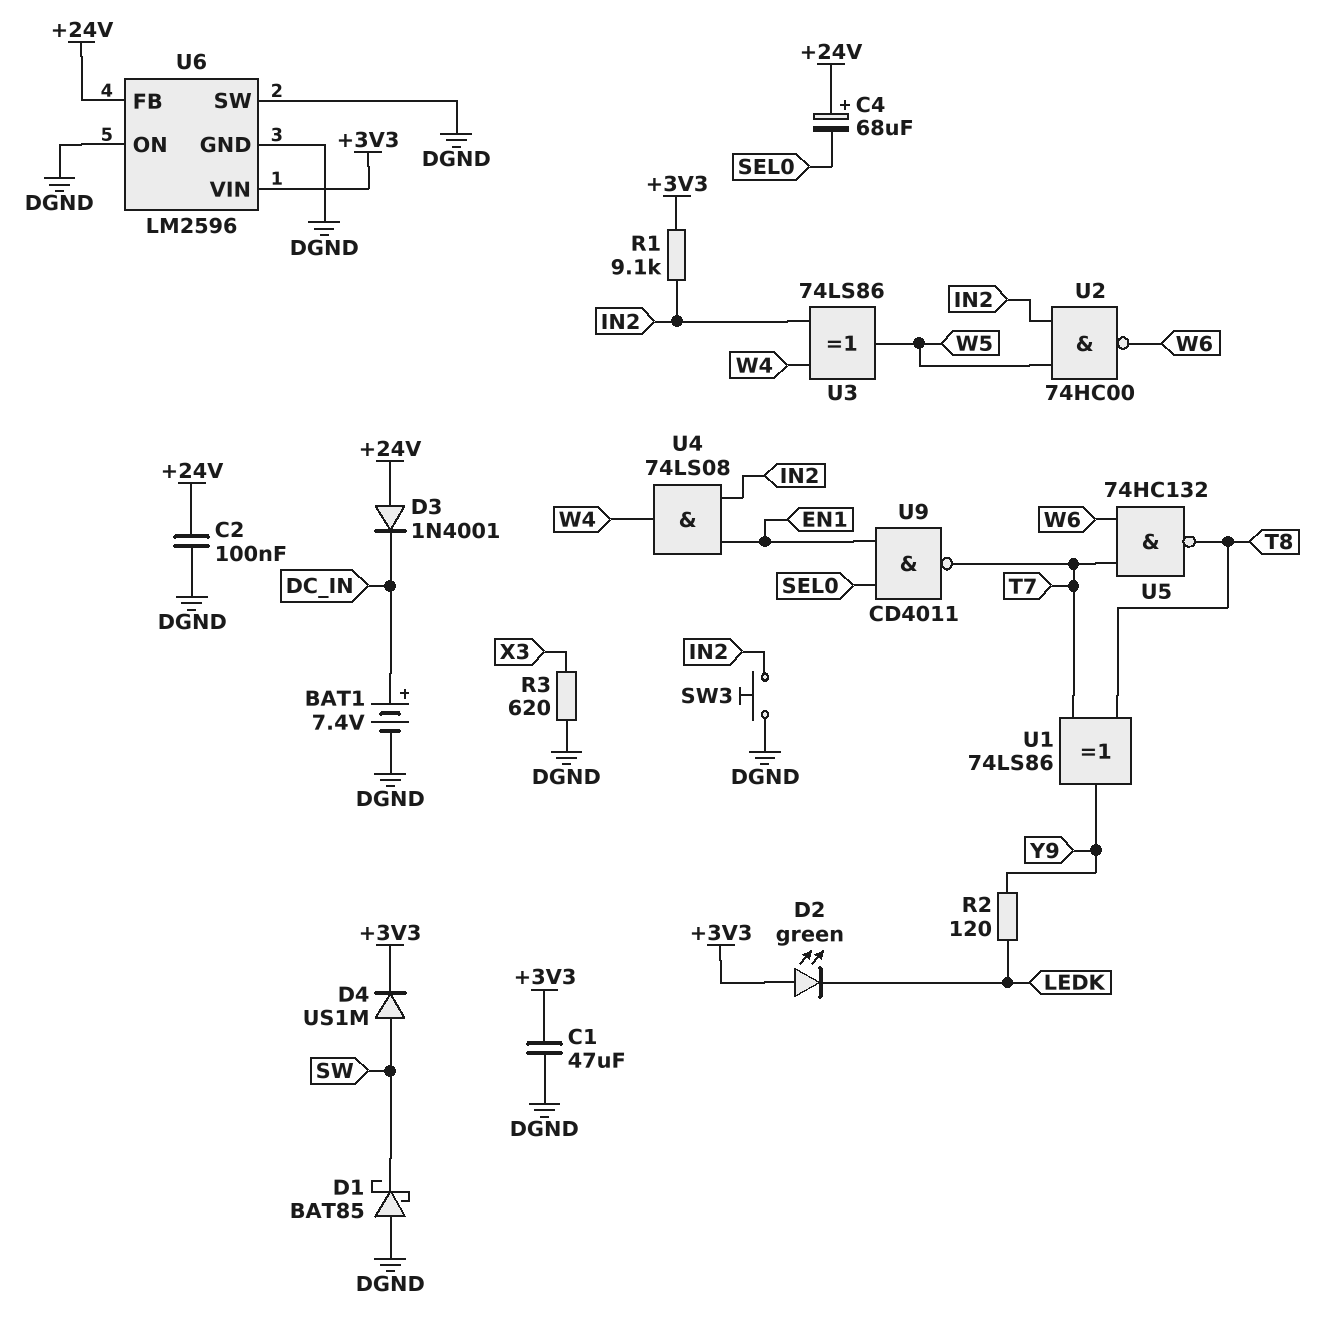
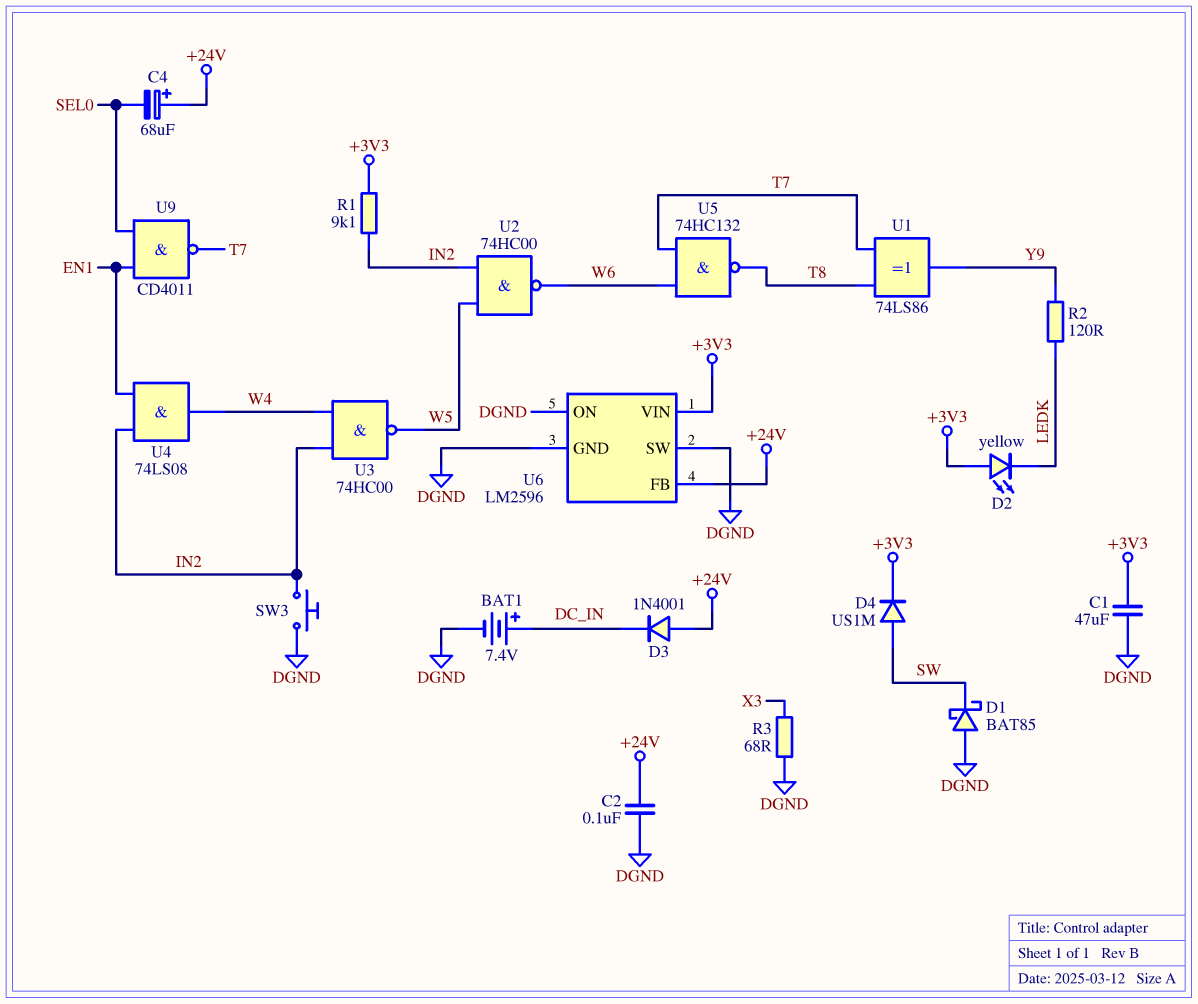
D2: LED green (A +3V3, K LEDK) -> LED yellow (A +3V3, K LEDK)
R3: 620 (DGND, X3) -> 68 (DGND, X3)
U3: XOR 74LS86 (in IN2, in W4, out W5) -> NAND 74HC00 (in IN2, in W4, out W5)

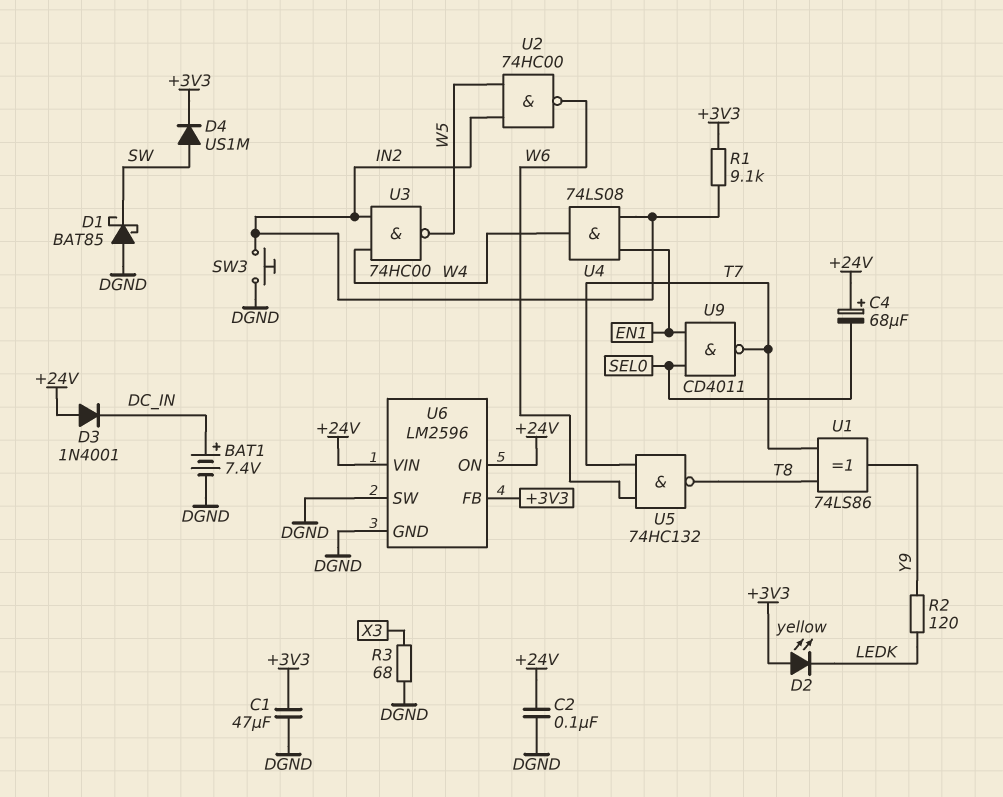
U6 pin FB: +24V -> +3V3
U6 pin ON: DGND -> +24V
U6 pin VIN: +3V3 -> +24V

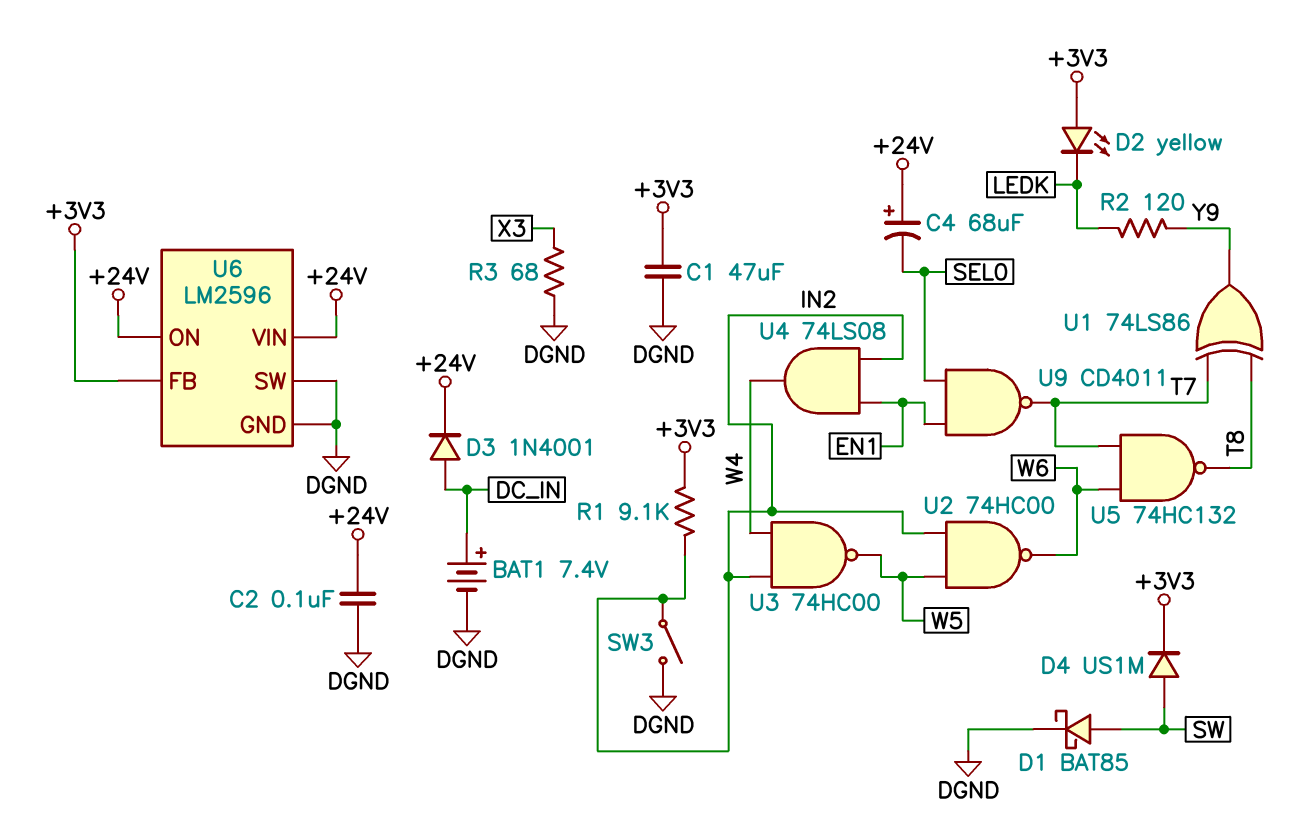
D1: schottky BAT85 (A DGND, K SW) -> schottky BAT85 (A SW, K DGND)
D3: diode 1N4001 (A +24V, K DC_IN) -> diode 1N4001 (A DC_IN, K +24V)
SW3: button (DGND, IN2) -> switch (DGND, IN2)

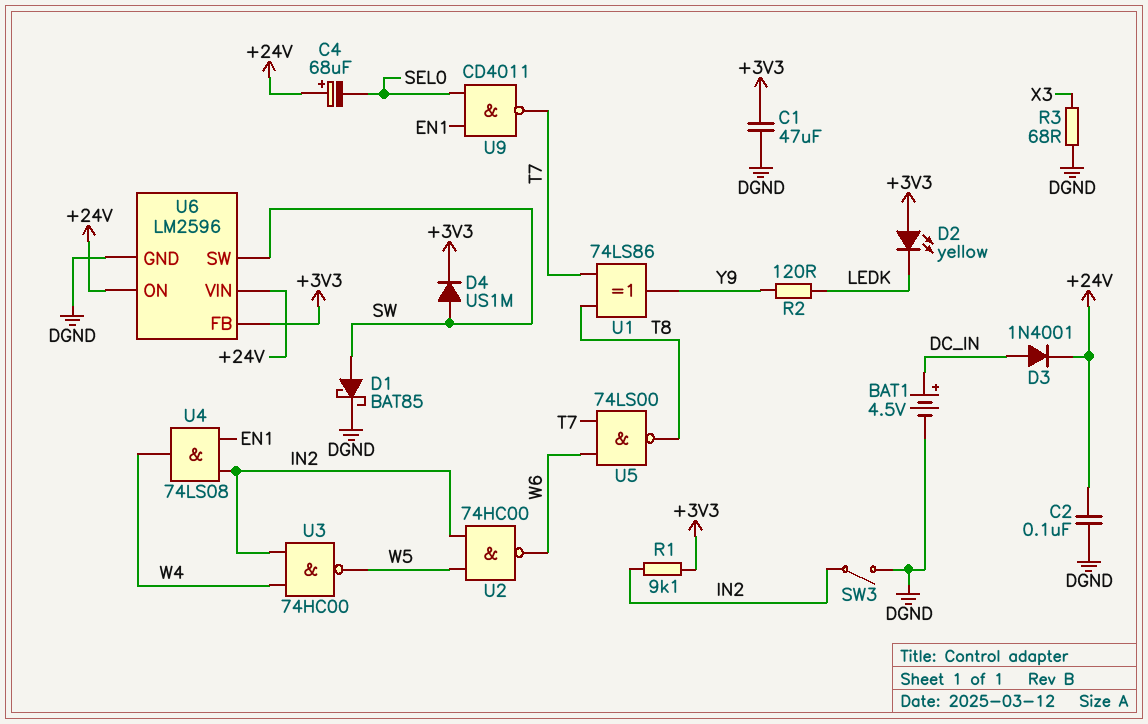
BAT1: 7.4V (plus DC_IN, minus DGND) -> 4.5V (plus DC_IN, minus DGND)
U5: NAND 74HC132 (in T7, in W6, out T8) -> NAND 74LS00 (in T7, in W6, out T8)
U6 pin SW: DGND -> SW

